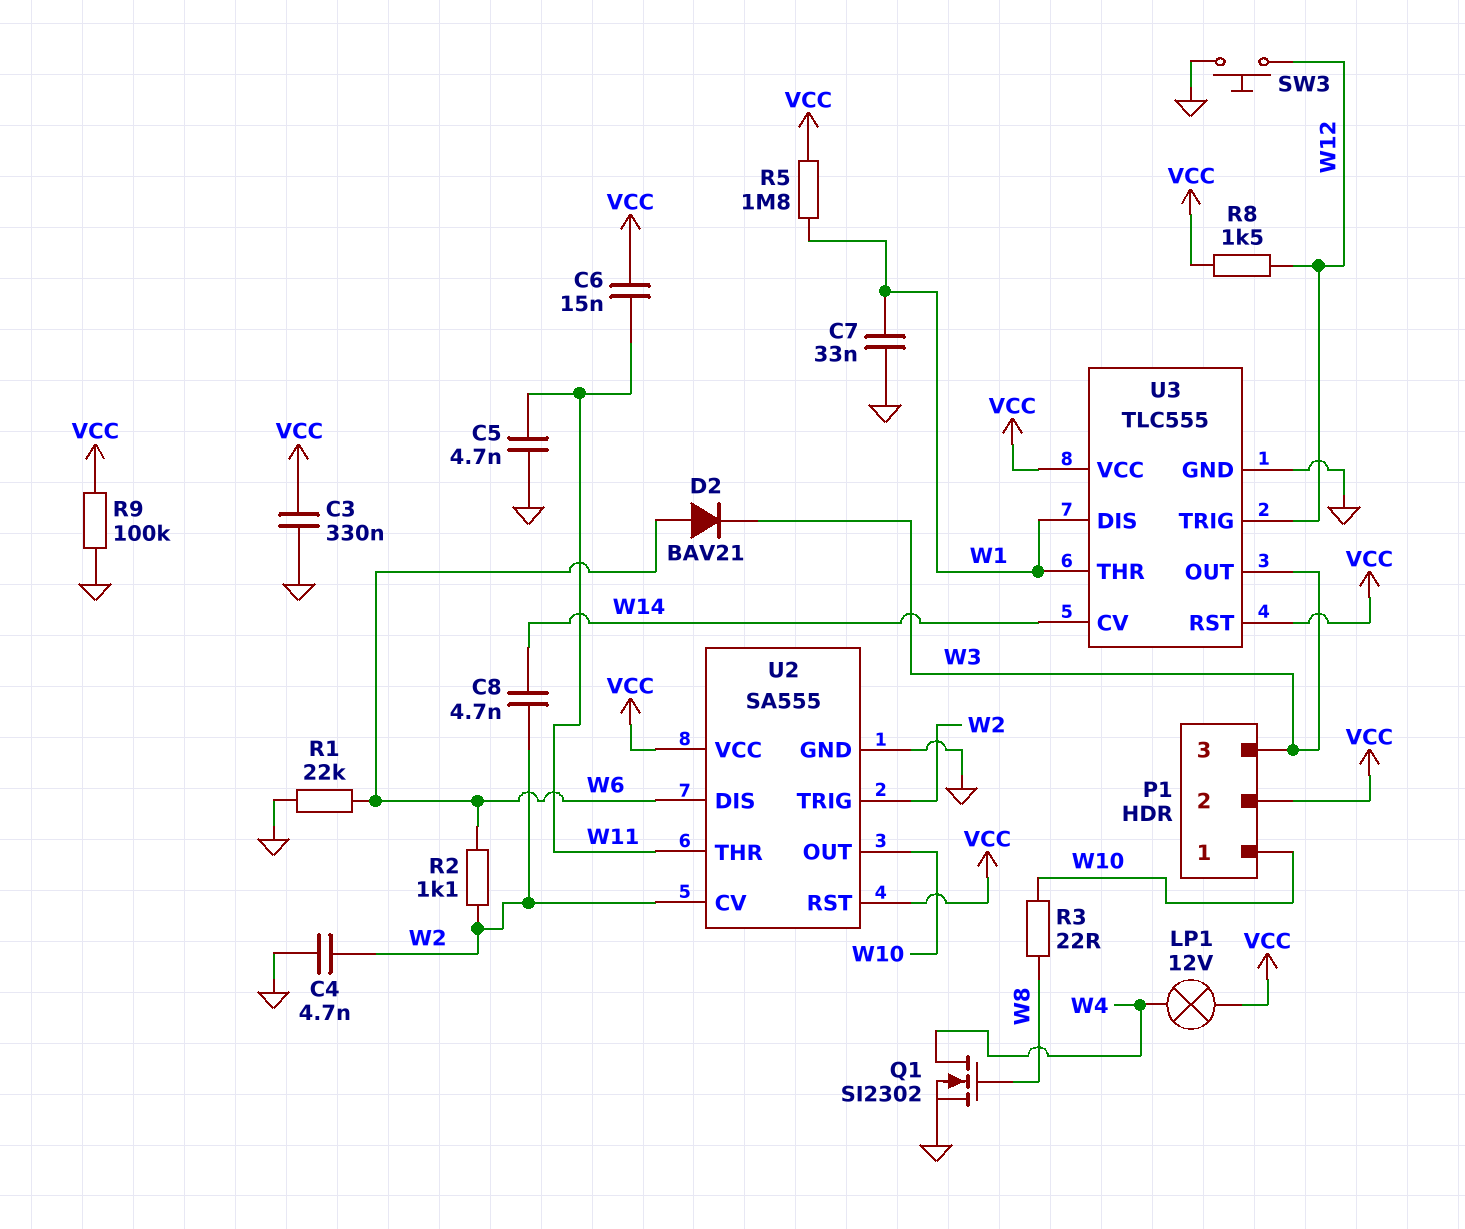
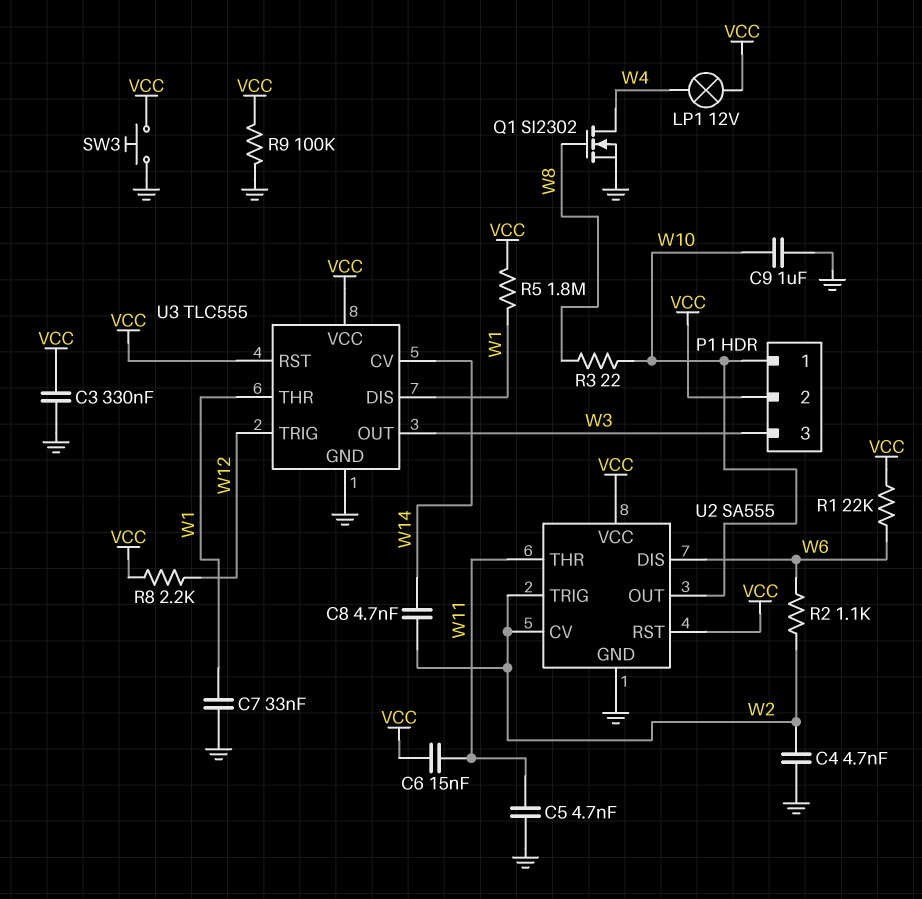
C9: none -> 1uF (GND, W10)
D2: diode BAV21 (A W6, K W3) -> none
R1: 22k (GND, W6) -> 22k (VCC, W6)
R8: 1.5k (VCC, W12) -> 2.2k (VCC, W12)
SW3: button (GND, W12) -> button (GND, VCC)

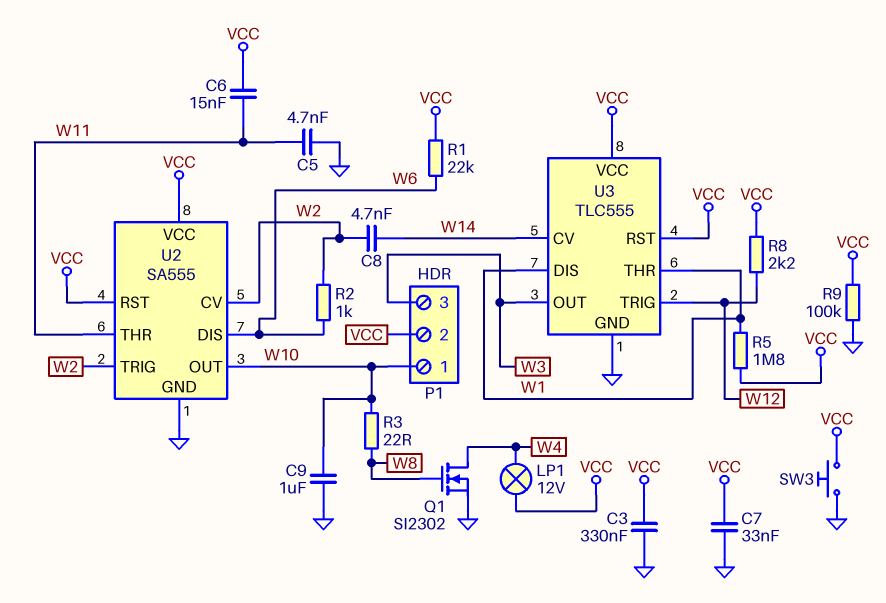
C4: 4.7nF (GND, W2) -> none
C7: 33nF (GND, W1) -> 33nF (GND, VCC)
R2: 1.1k (W2, W6) -> 1k (W2, W6)

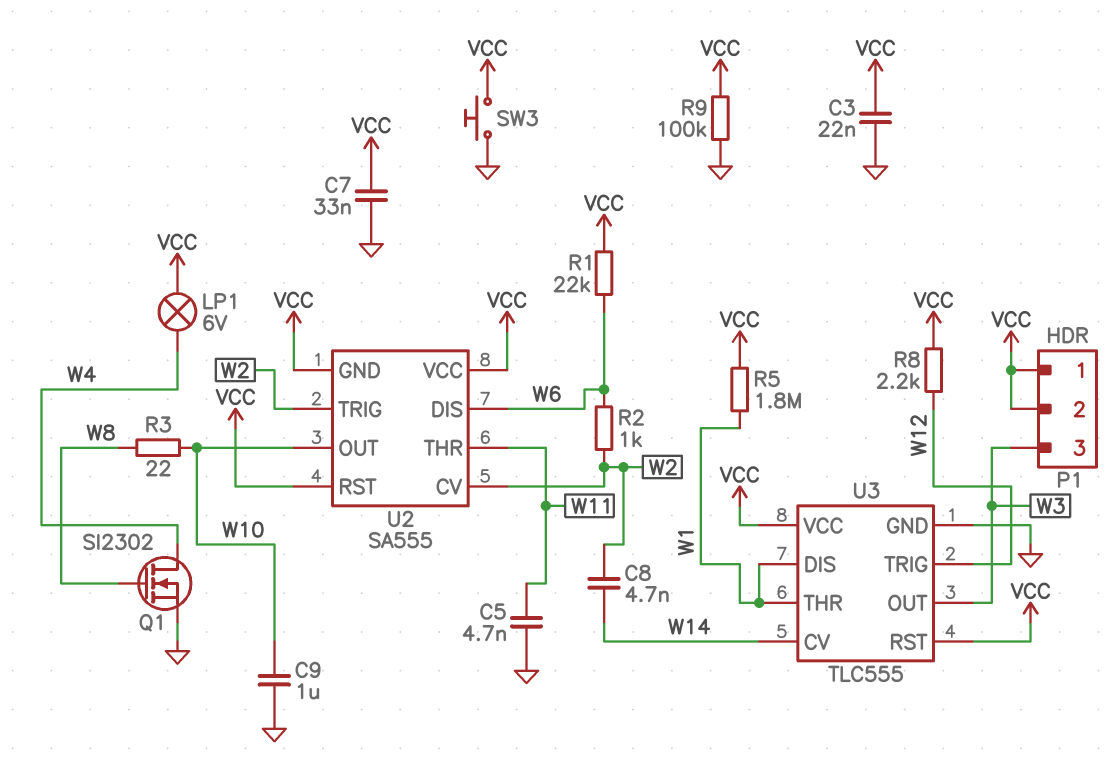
C3: 330nF (GND, VCC) -> 22nF (GND, VCC)
C6: 15nF (VCC, W11) -> none
LP1: lamp 12V (VCC, W4) -> lamp 6V (VCC, W4)
P1 pin 1: W10 -> VCC
U2 pin GND: GND -> VCC

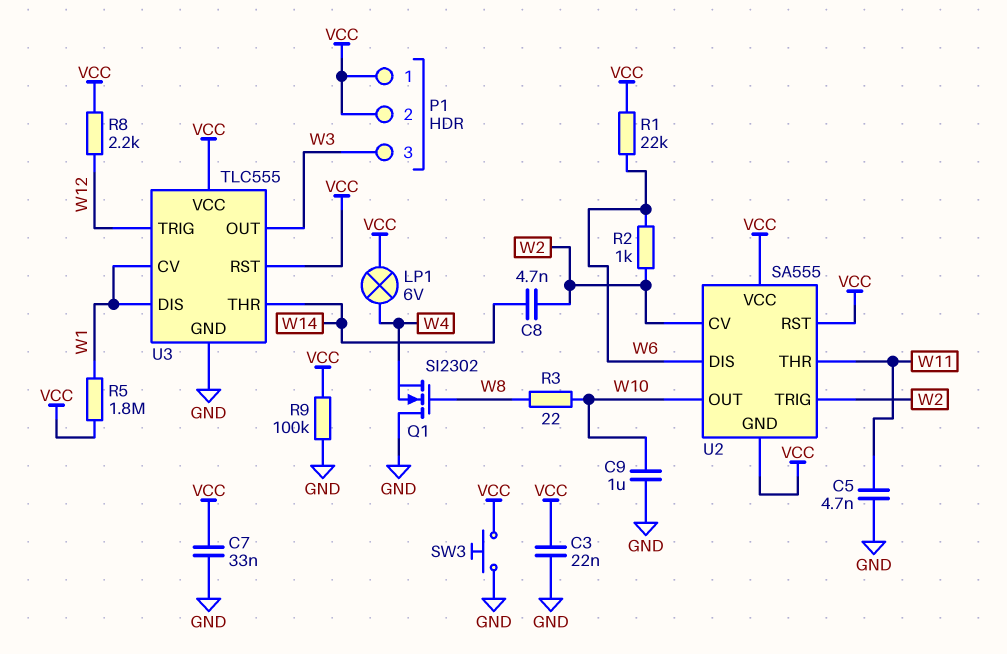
Q1: NMOS SI2302 (G W8, D W4, S GND) -> NMOS SI2302 (G W8, D GND, S W4)
U3 pin CV: W14 -> W1
U3 pin THR: W1 -> W14

